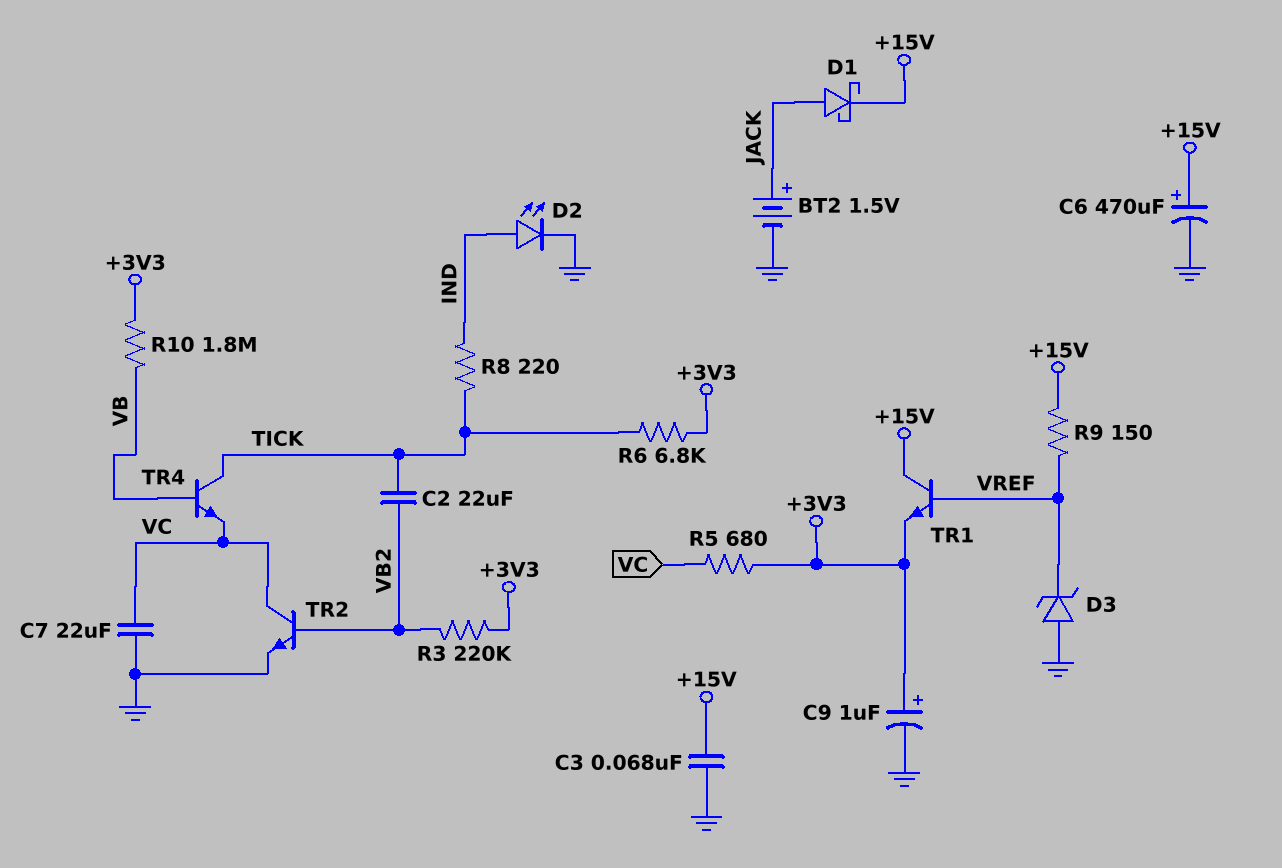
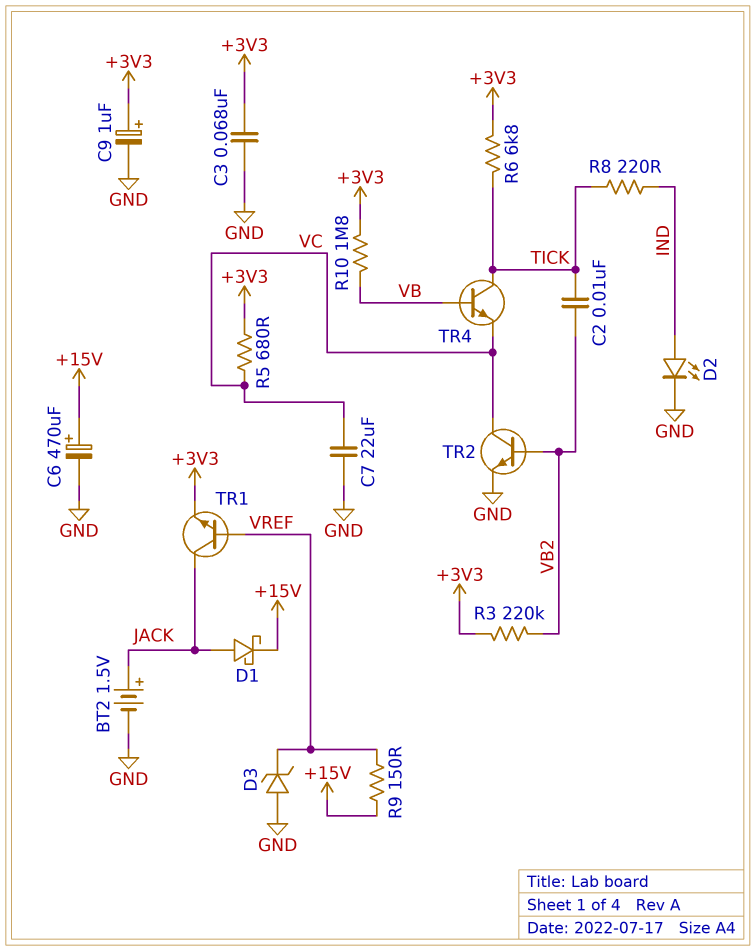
C2: 22uF (TICK, VB2) -> 10nF (TICK, VB2)
C3: 68nF (+15V, GND) -> 68nF (+3V3, GND)
TR1: NPN (B VREF, C +15V, E +3V3) -> NPN (B VREF, C JACK, E +3V3)

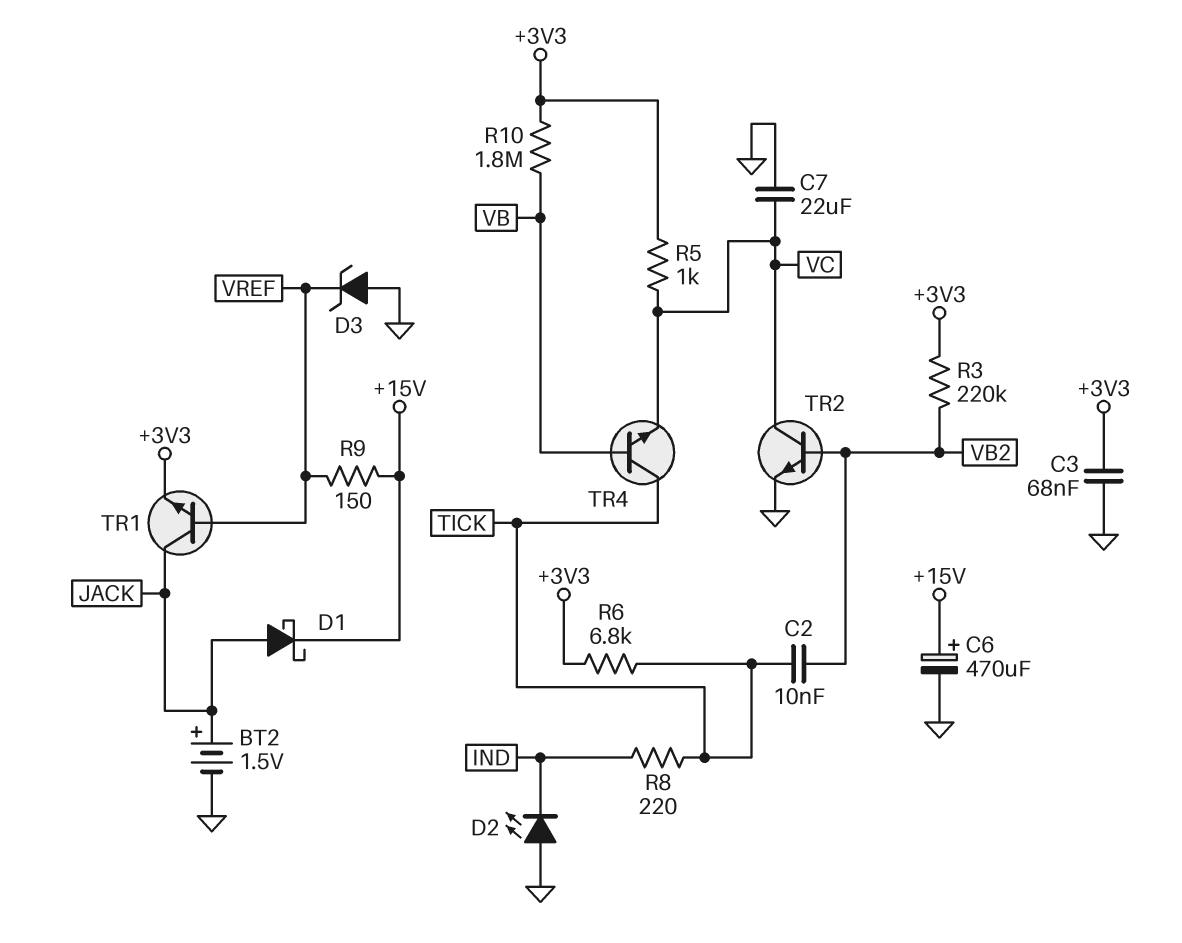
C9: 1uF (plus +3V3, minus GND) -> none
D2: LED (A IND, K GND) -> LED (A GND, K IND)
R5: 680 (+3V3, VC) -> 1k (+3V3, VC)

